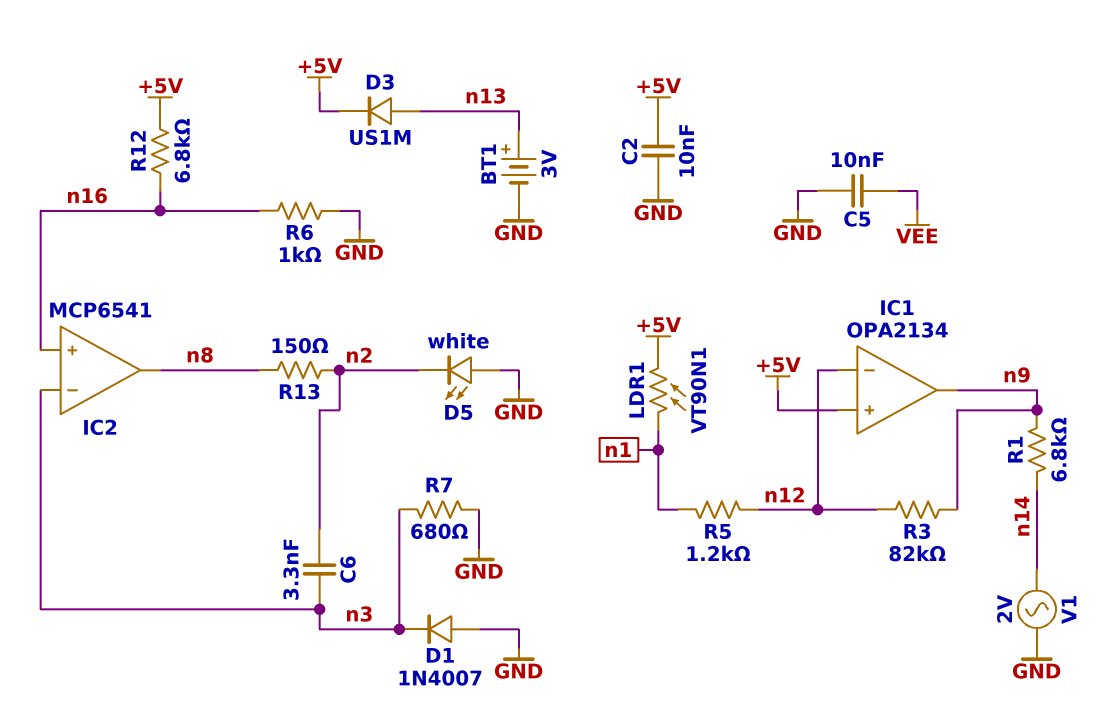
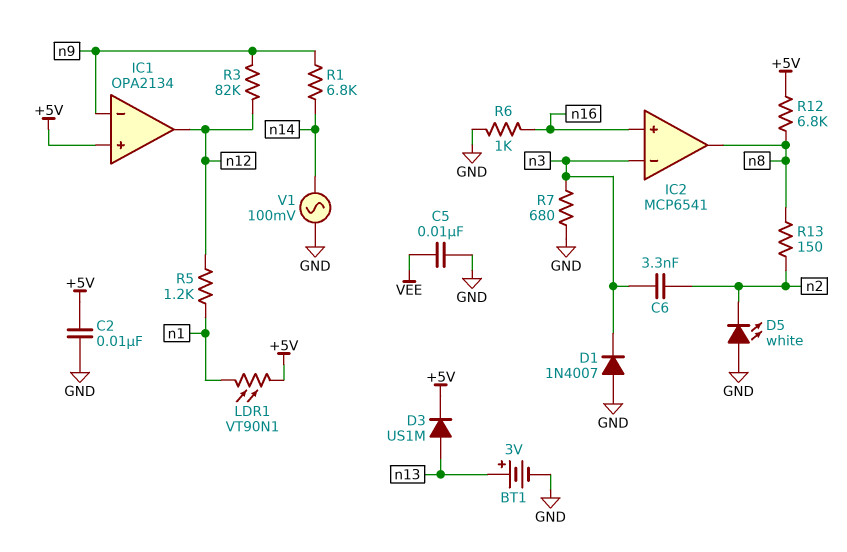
IC1 pin in-: n12 -> n9
IC1 pin out: n9 -> n12
R12: 6.8k (+5V, n16) -> 6.8k (+5V, n8)
V1: AC 2V (GND, n14) -> AC 100mV (GND, n14)

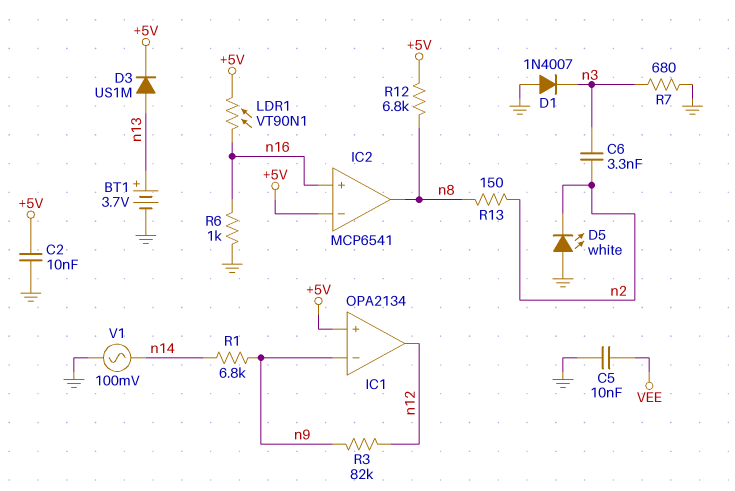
BT1: 3V (plus n13, minus GND) -> 3.7V (plus n13, minus GND)
IC2 pin in-: n3 -> +5V
LDR1: VT90N1 (+5V, n1) -> VT90N1 (+5V, n16)
R5: 1.2k (n1, n12) -> none

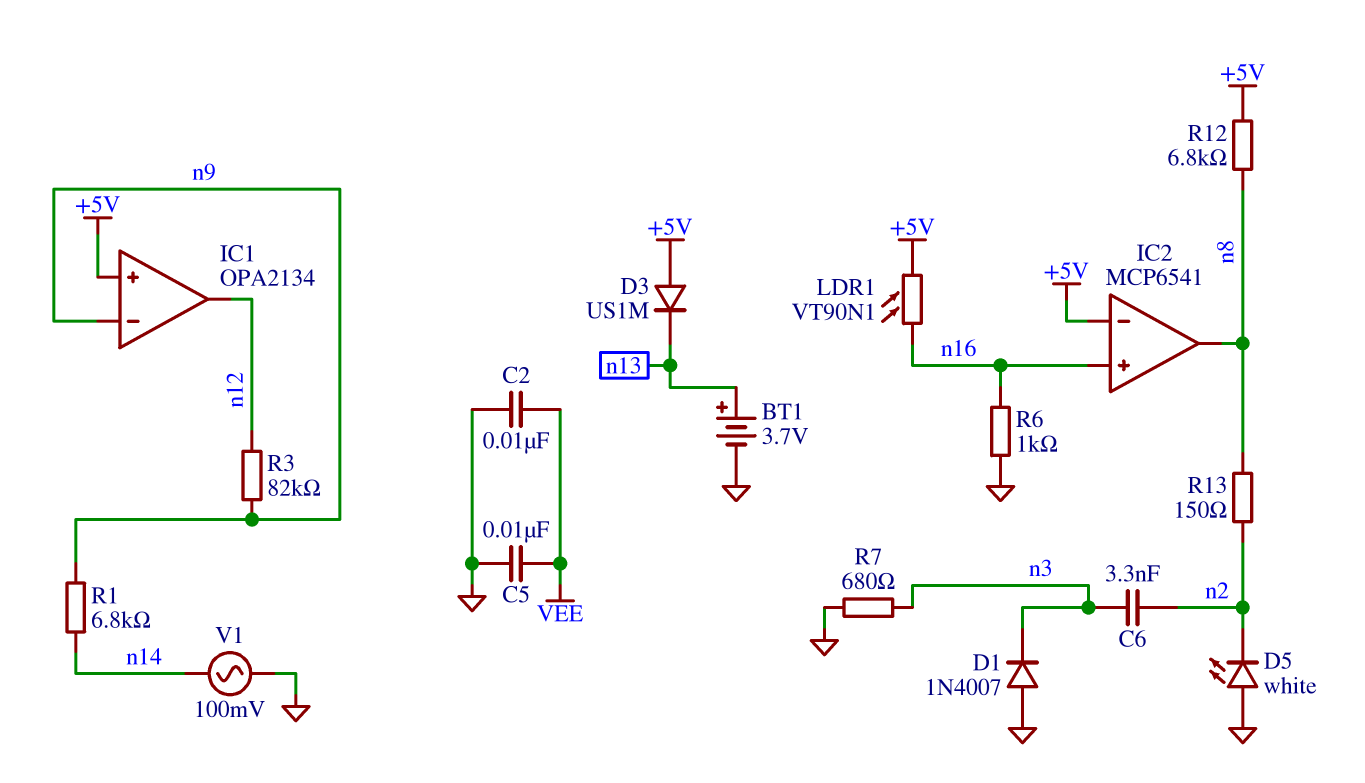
C2: 10nF (+5V, GND) -> 10nF (GND, VEE)
D3: diode US1M (A n13, K +5V) -> diode US1M (A +5V, K n13)

